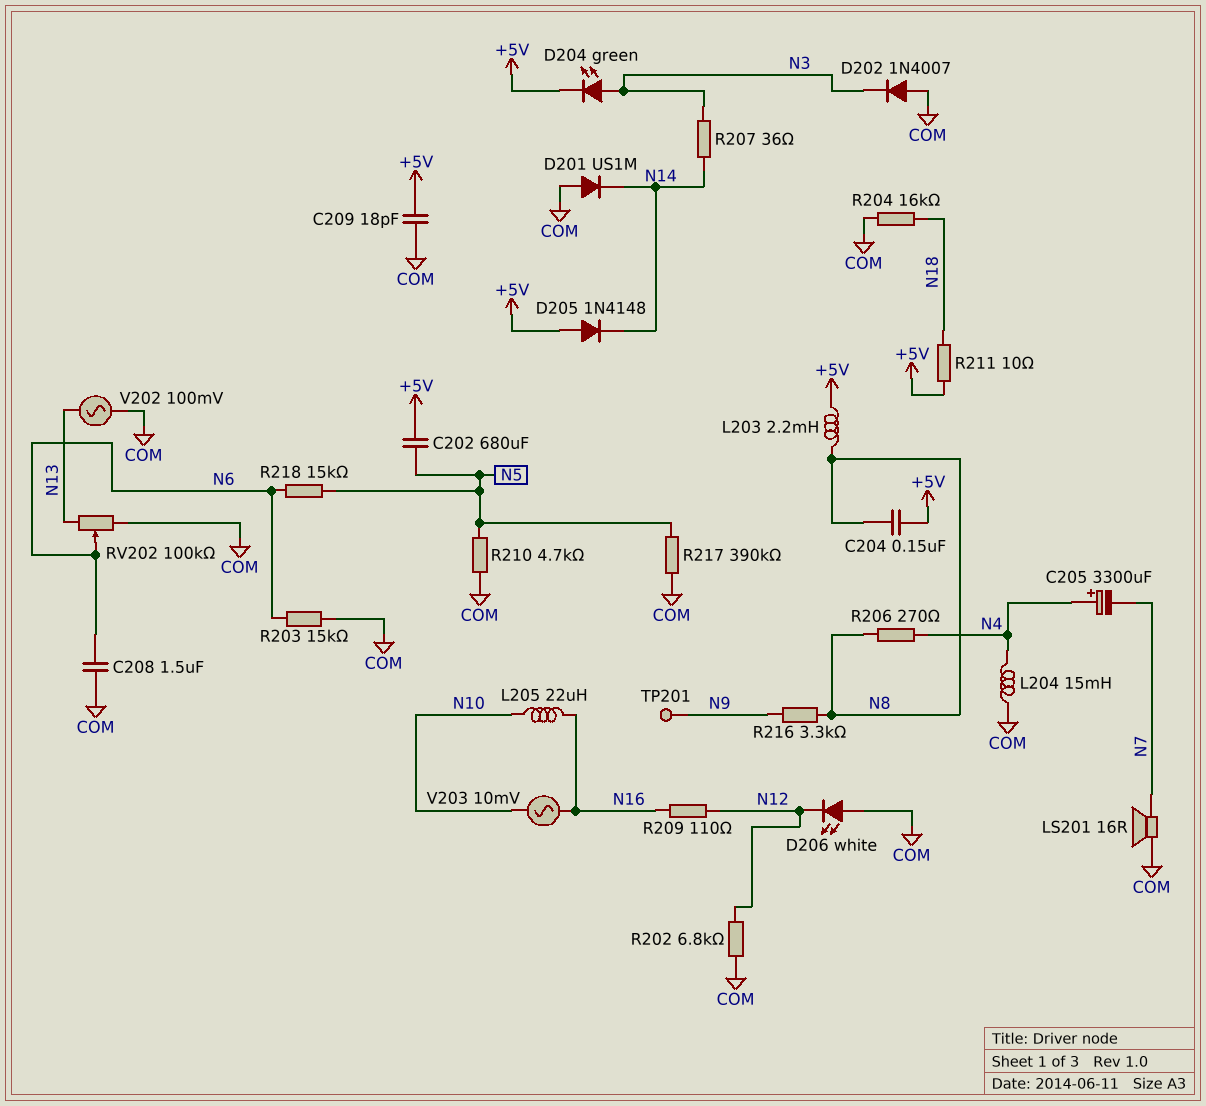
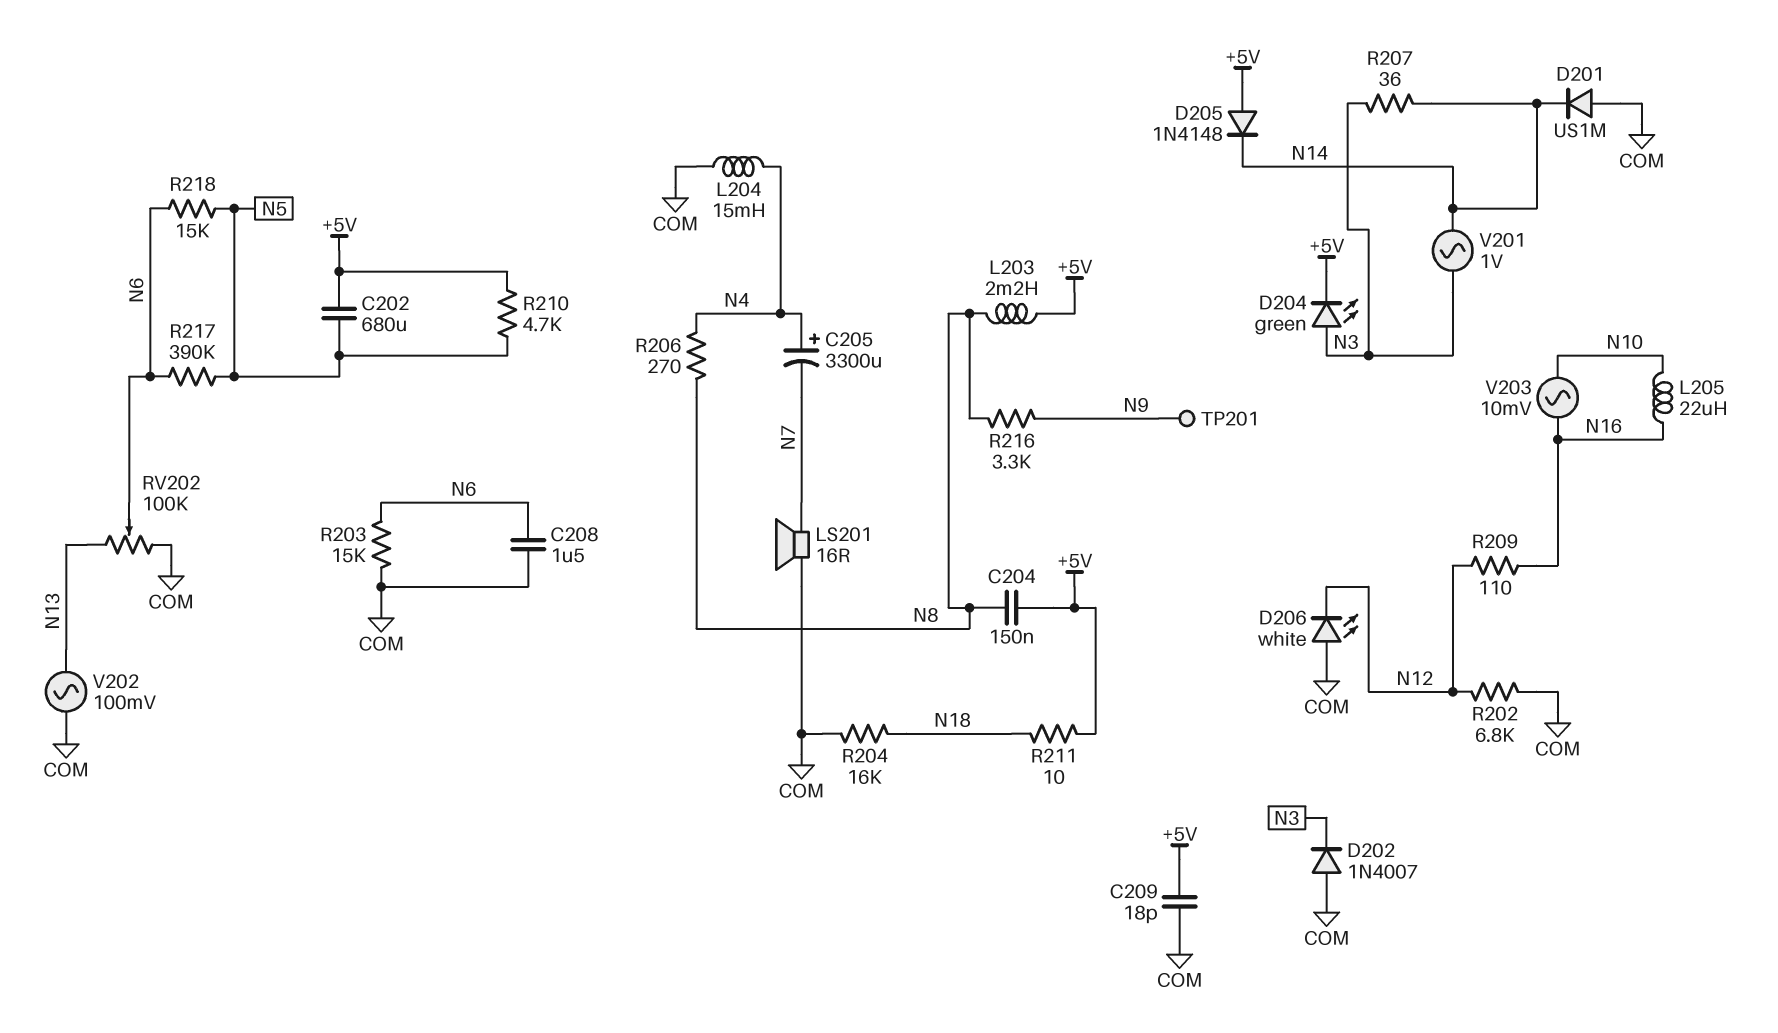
R210: 4.7k (COM, N5) -> 4.7k (+5V, N5)
R217: 390k (COM, N5) -> 390k (N5, N6)
V201: none -> AC 1V (N3, N14)

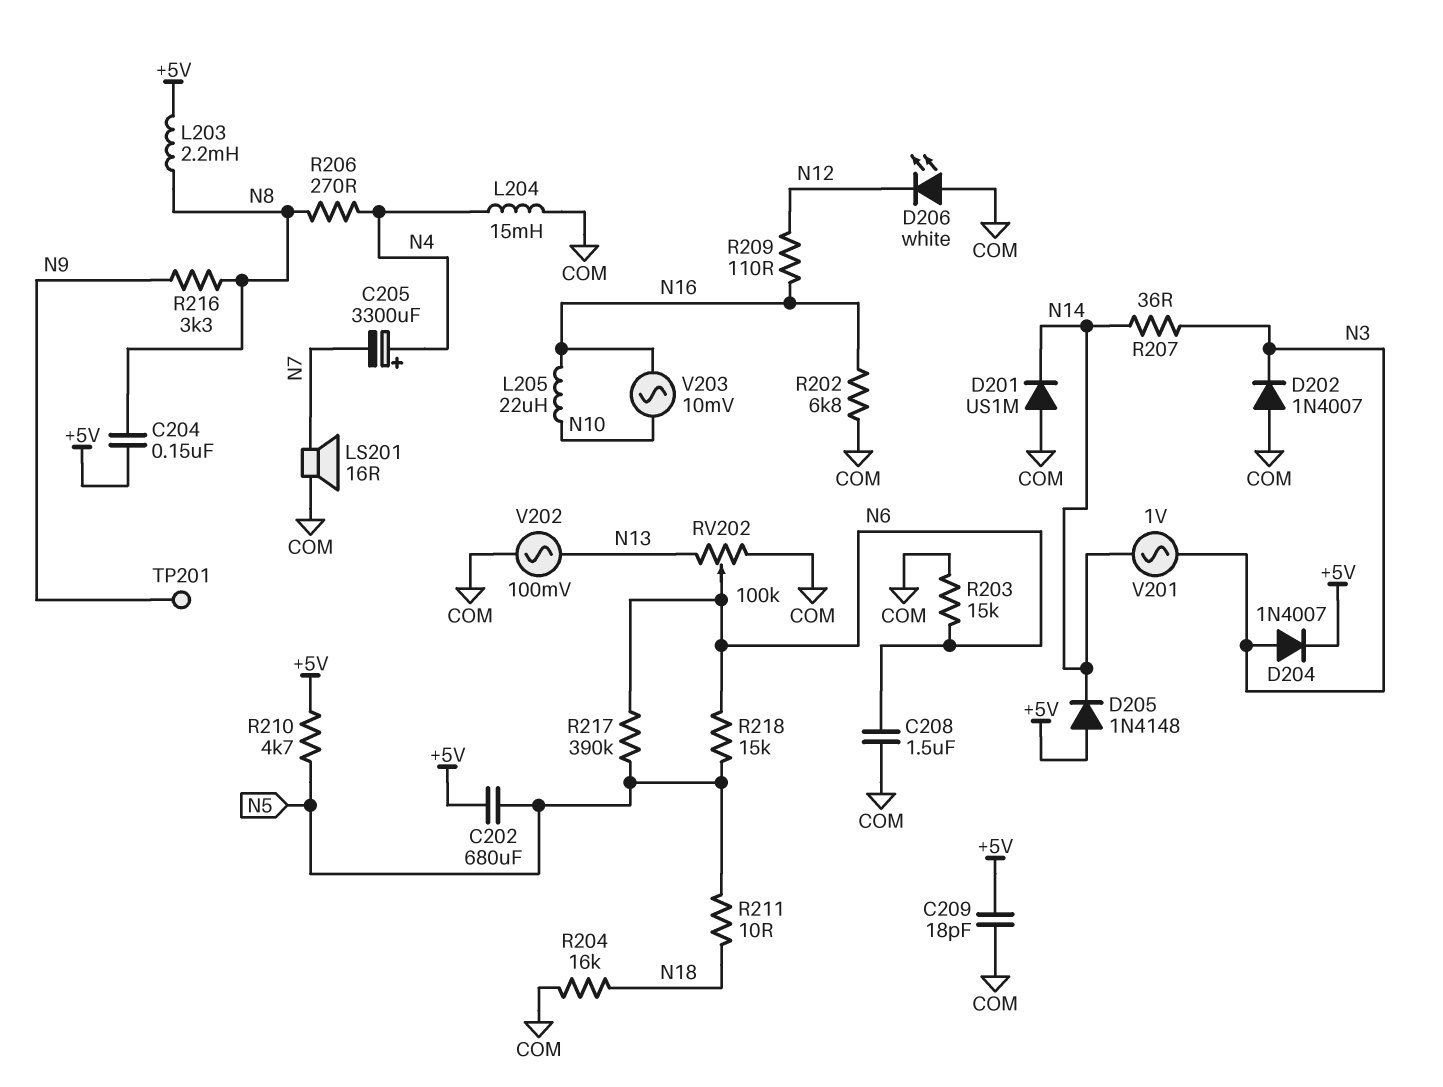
D204: LED green (A N3, K +5V) -> diode 1N4007 (A N3, K +5V)
R202: 6.8k (COM, N12) -> 6.8k (COM, N16)
R211: 10 (+5V, N18) -> 10 (N5, N18)

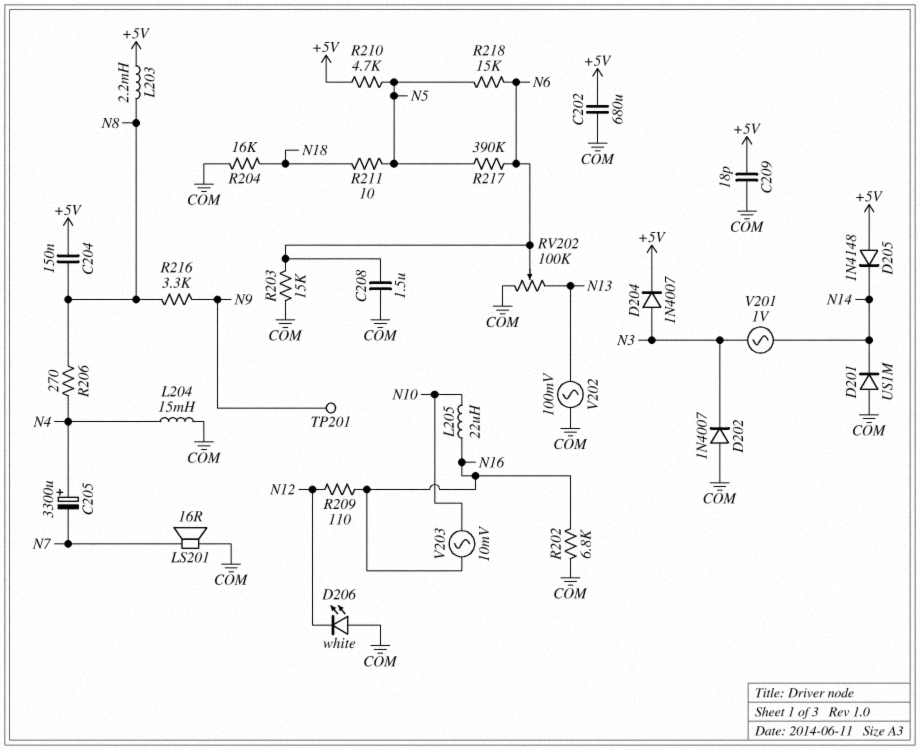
C202: 680uF (+5V, N5) -> 680uF (+5V, COM)
R207: 36 (N3, N14) -> none

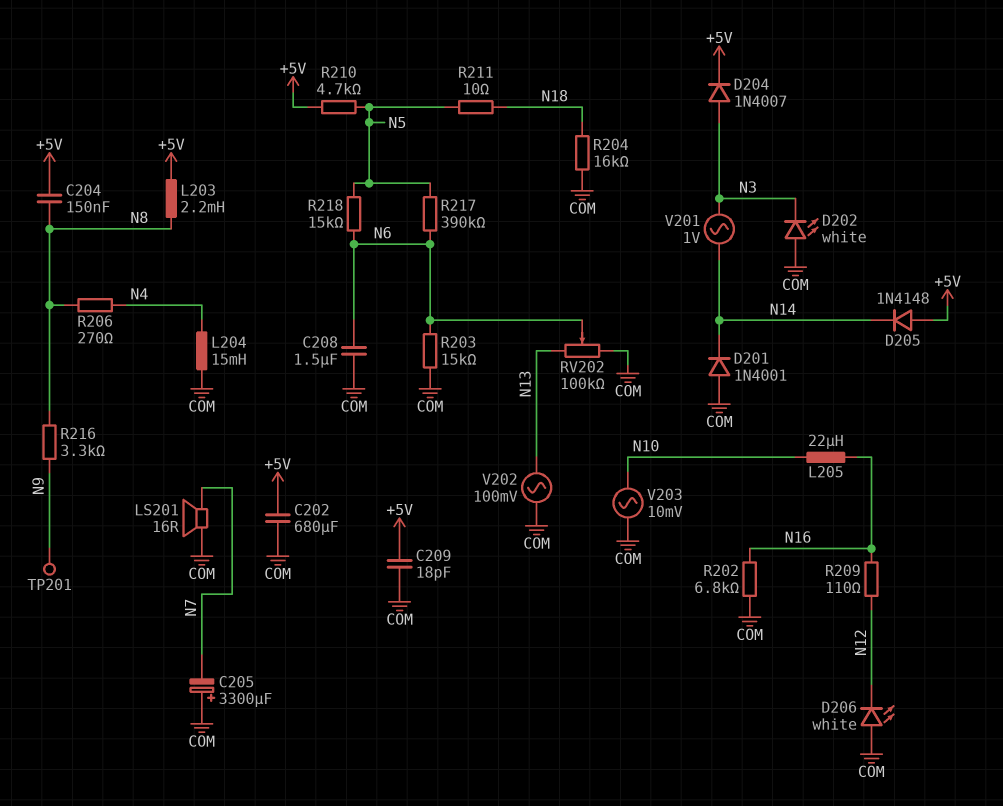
C205: 3300uF (plus N4, minus N7) -> 3300uF (plus COM, minus N7)
D201: diode US1M (A COM, K N14) -> diode 1N4001 (A COM, K N14)
D202: diode 1N4007 (A COM, K N3) -> LED white (A COM, K N3)
V203: AC 10mV (N10, N16) -> AC 10mV (COM, N10)

